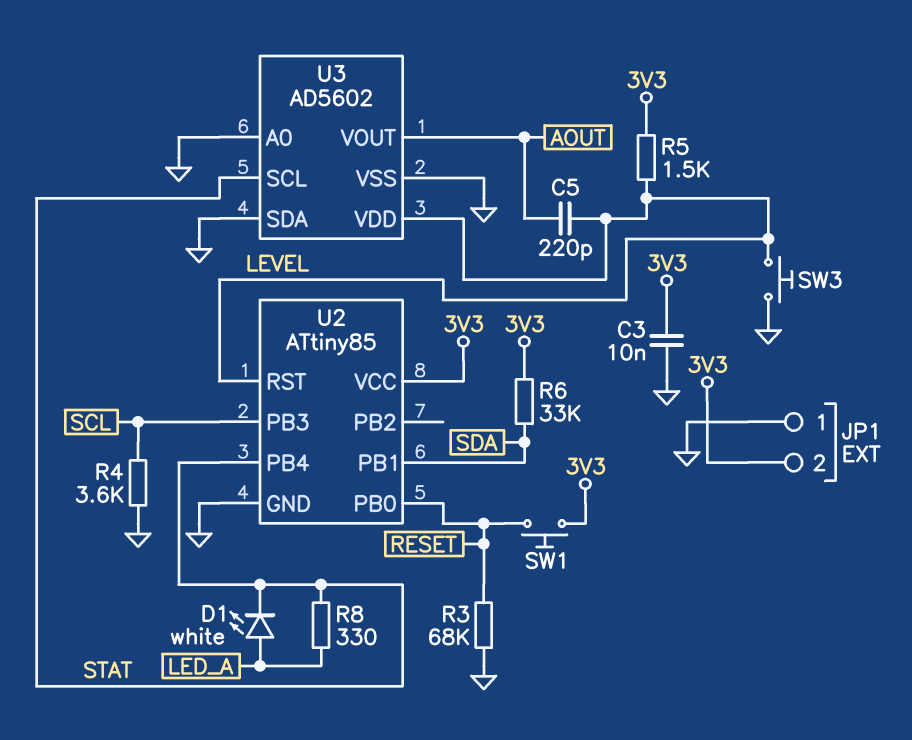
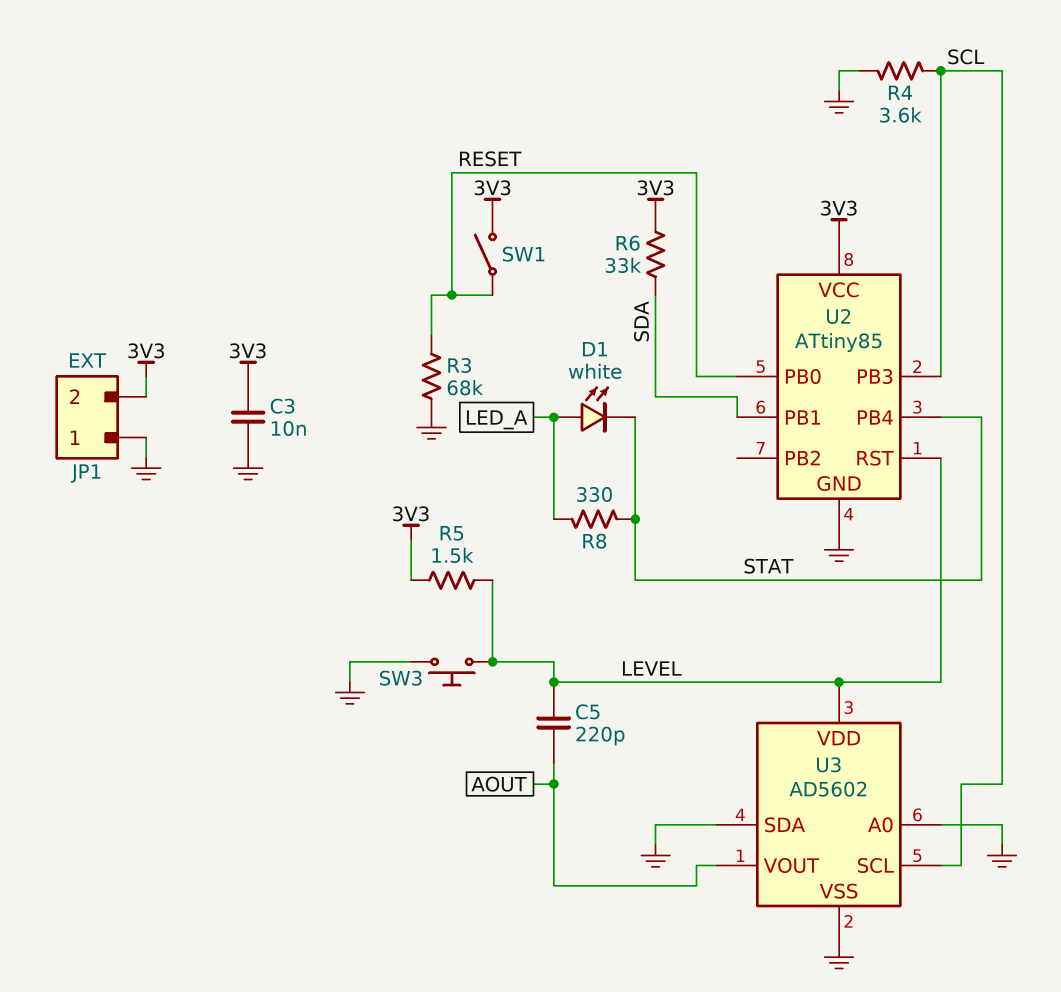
SW1: button (3V3, RESET) -> switch (3V3, RESET)
U3 pin SCL: STAT -> SCL

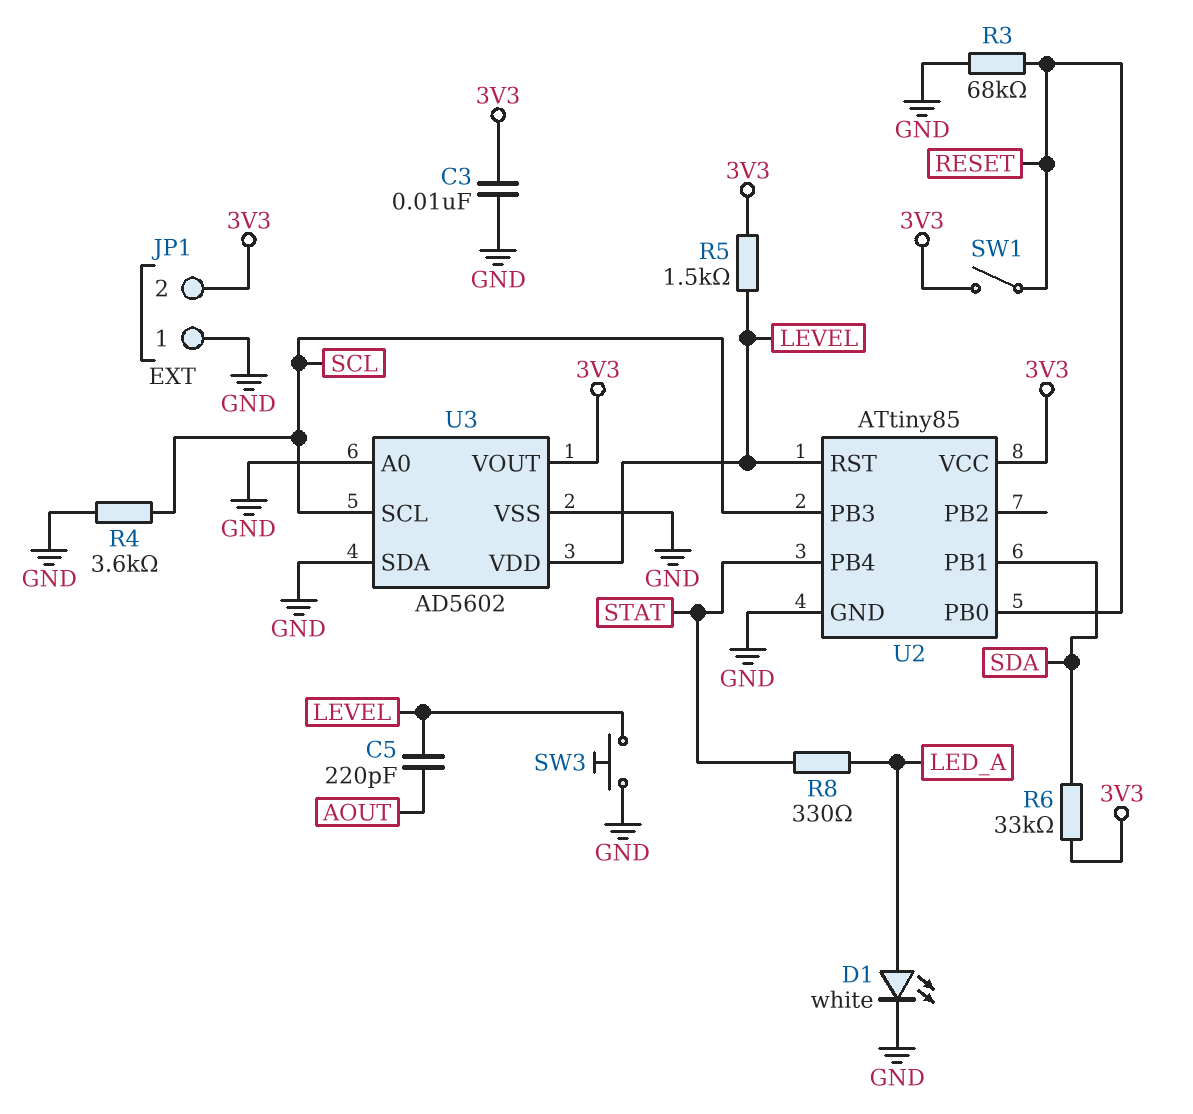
D1: LED white (A LED_A, K STAT) -> LED white (A LED_A, K GND)
U3 pin VOUT: AOUT -> 3V3

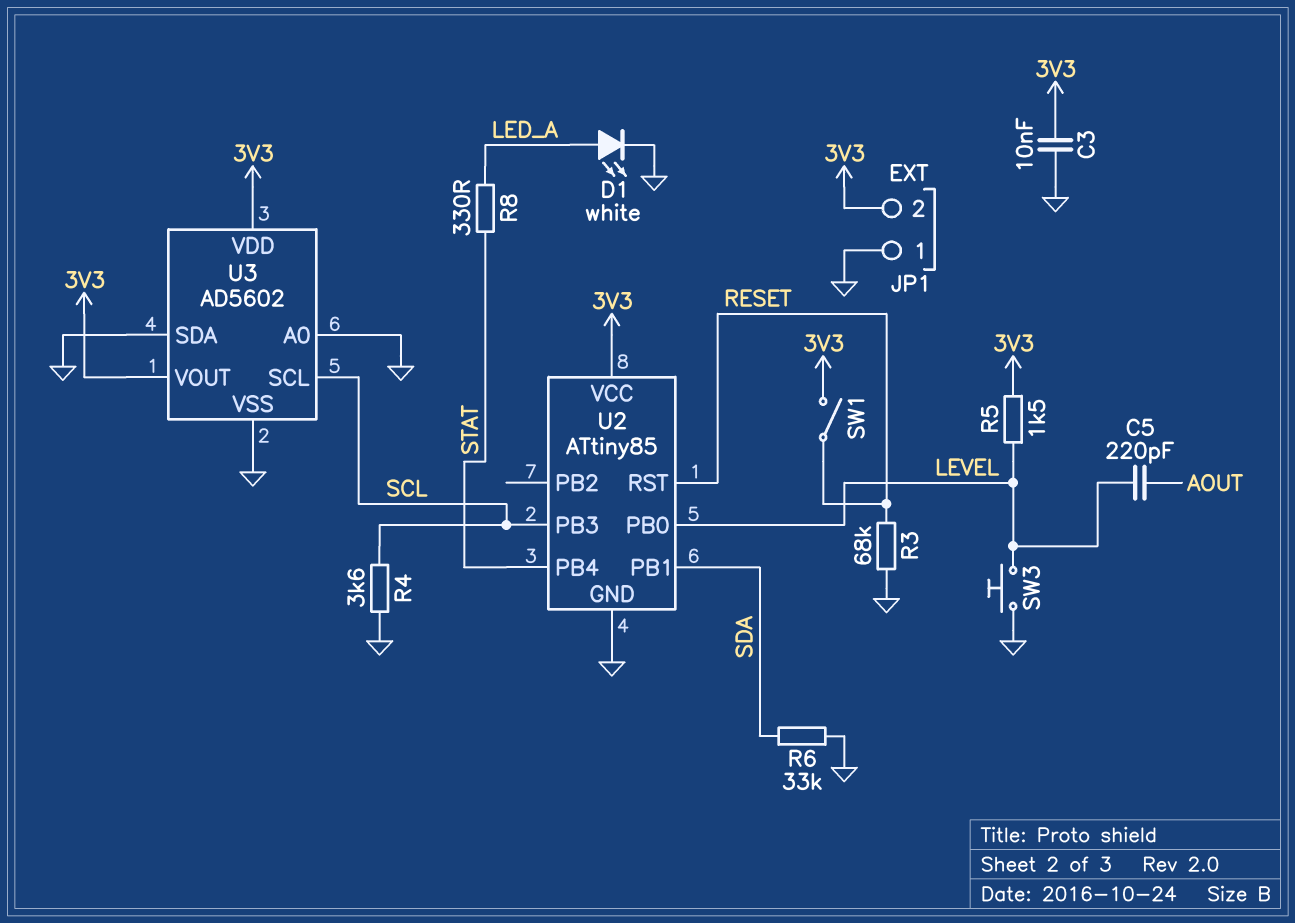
R6: 33k (3V3, SDA) -> 33k (GND, SDA)
U2 pin PB0: RESET -> LEVEL
U2 pin RST: LEVEL -> RESET
U3 pin VDD: LEVEL -> 3V3

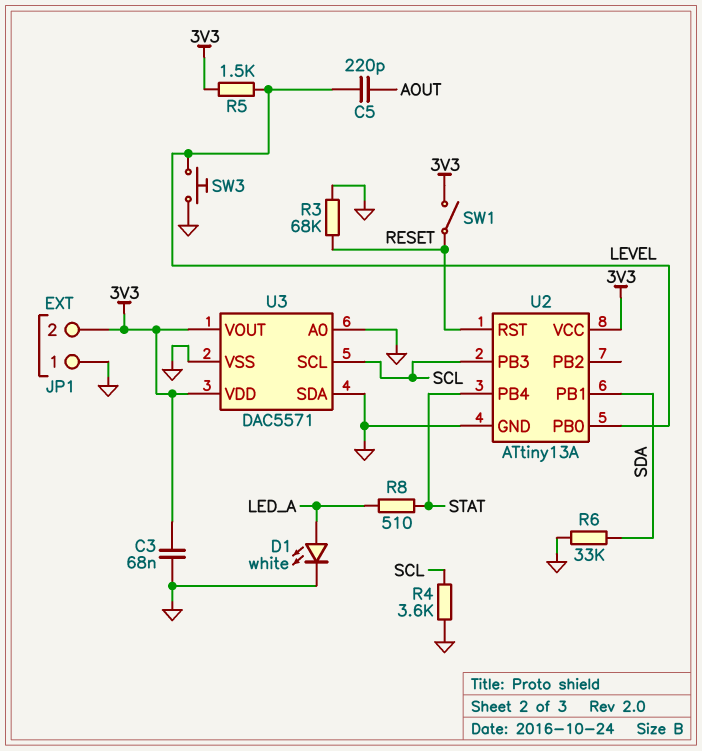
C3: 10nF (3V3, GND) -> 68nF (3V3, GND)
R8: 330 (LED_A, STAT) -> 510 (LED_A, STAT)
U2: ATtiny85 -> ATtiny13A
U3: AD5602 -> DAC5571

